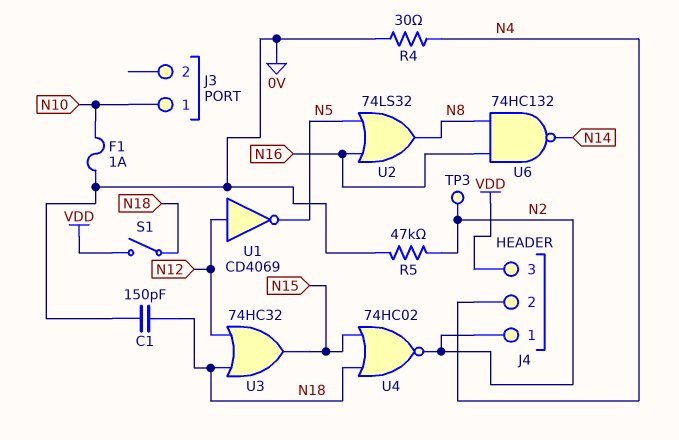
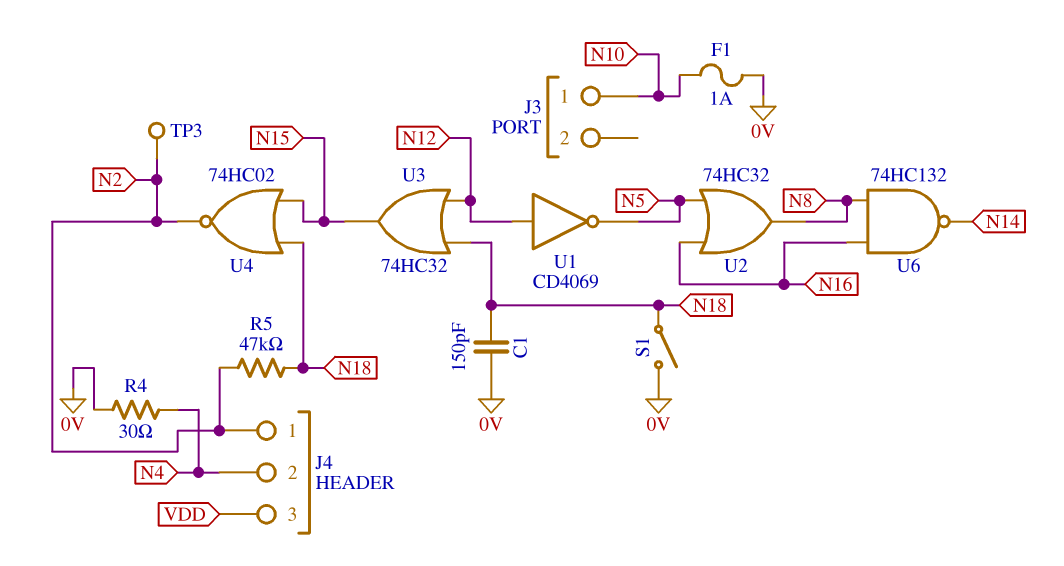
R5: 47k (0V, N2) -> 47k (N2, N18)
S1: switch (N18, VDD) -> switch (0V, N18)
U2: OR 74LS32 (in N5, in N16, out N8) -> OR 74HC32 (in N5, in N16, out N8)

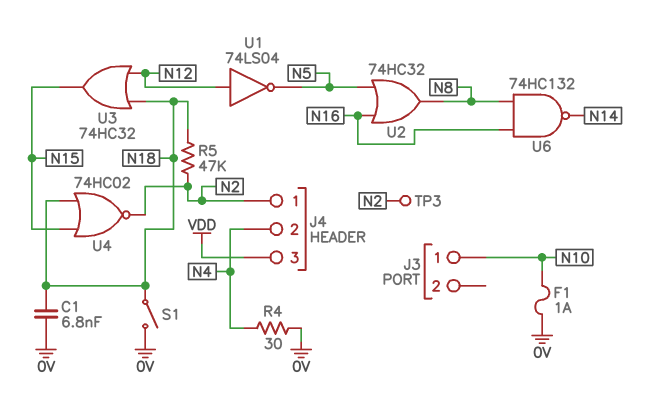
C1: 150pF (0V, N18) -> 6.8nF (0V, N18)
U1: NOT CD4069 (in N12, out N5) -> NOT 74LS04 (in N12, out N5)

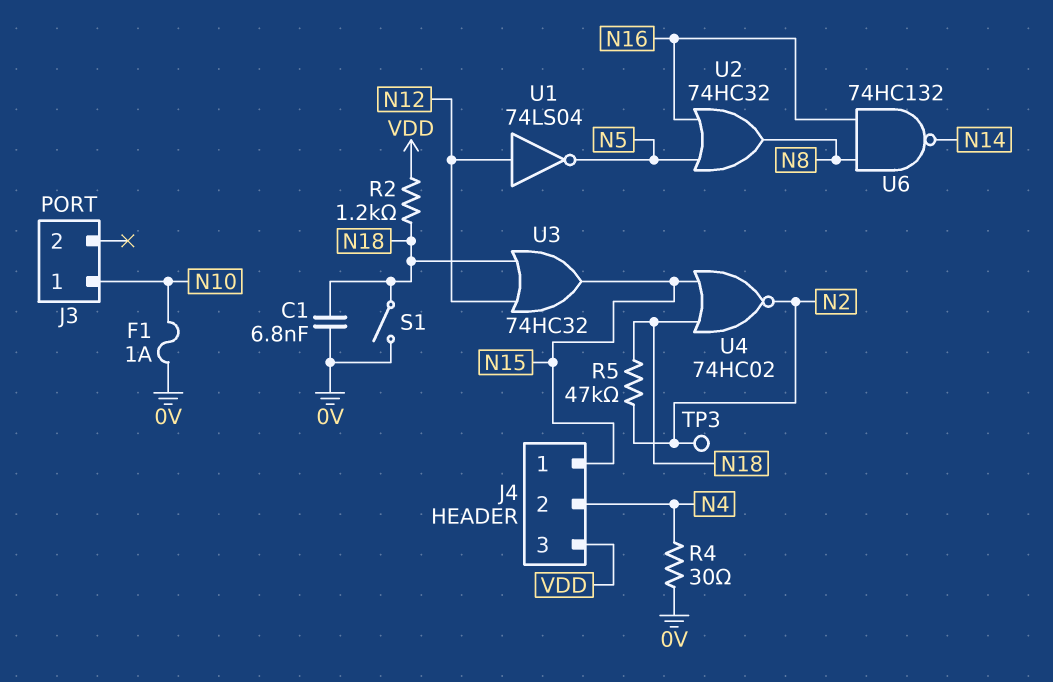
J4 pin 1: N2 -> N15
R2: none -> 1.2k (N18, VDD)

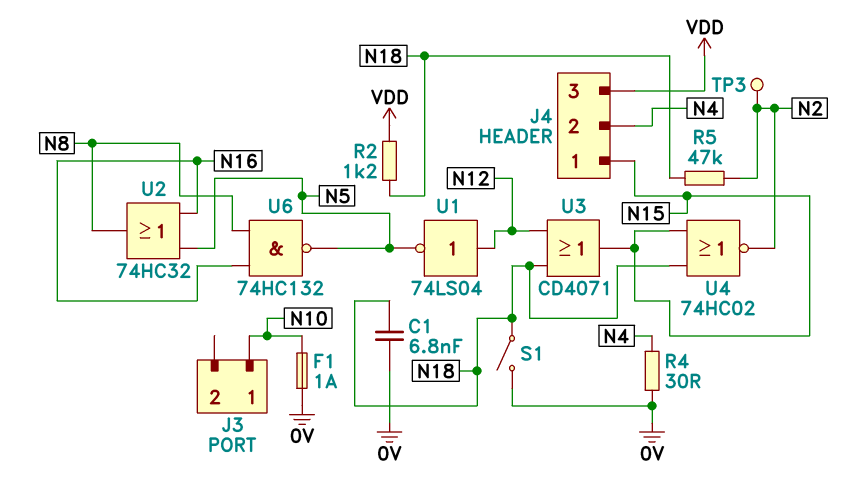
U3: OR 74HC32 (in N12, in N18, out N15) -> OR CD4071 (in N12, in N18, out N15)
U6: NAND 74HC132 (in N8, in N16, out N14) -> NAND 74HC132 (in N8, in N16, out N5)

